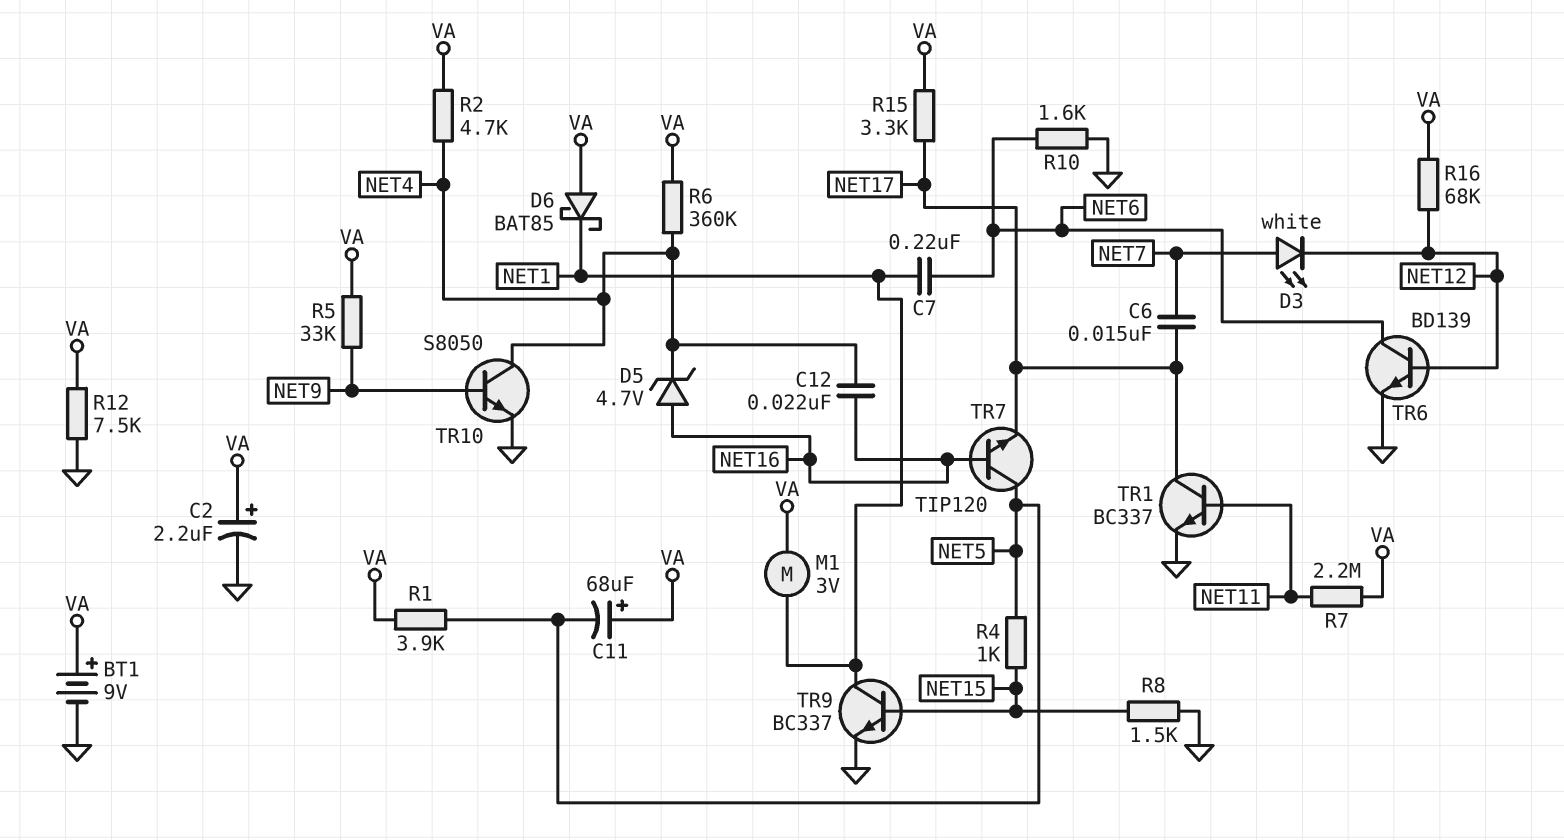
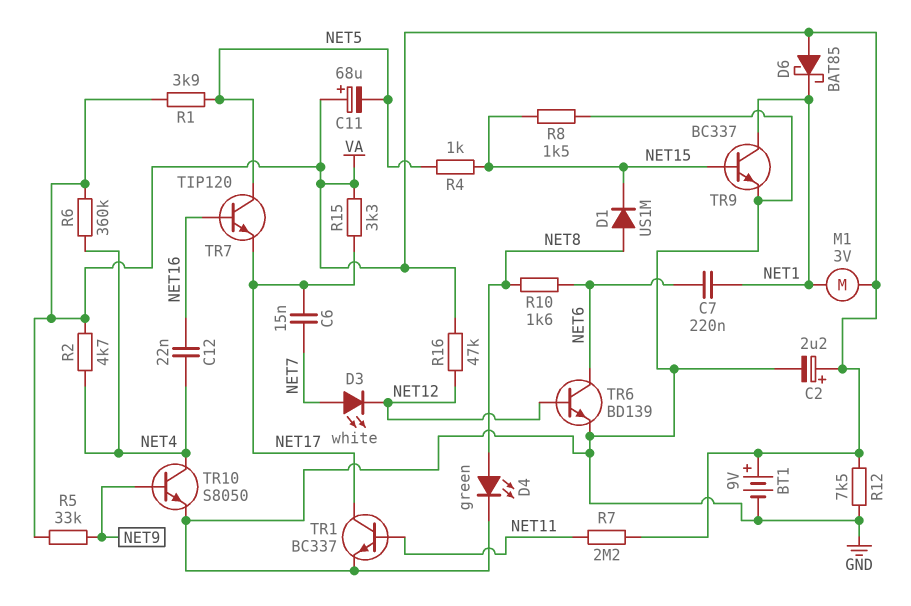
D1: none -> diode US1M (A NET8, K NET15)
D4: none -> LED green (A NET8, K GND)
D5: zener 4.7V (A NET16, K NET4) -> none
R10: 1.6k (GND, NET6) -> 1.6k (NET6, NET8)
R16: 68k (NET12, VA) -> 47k (NET12, VA)

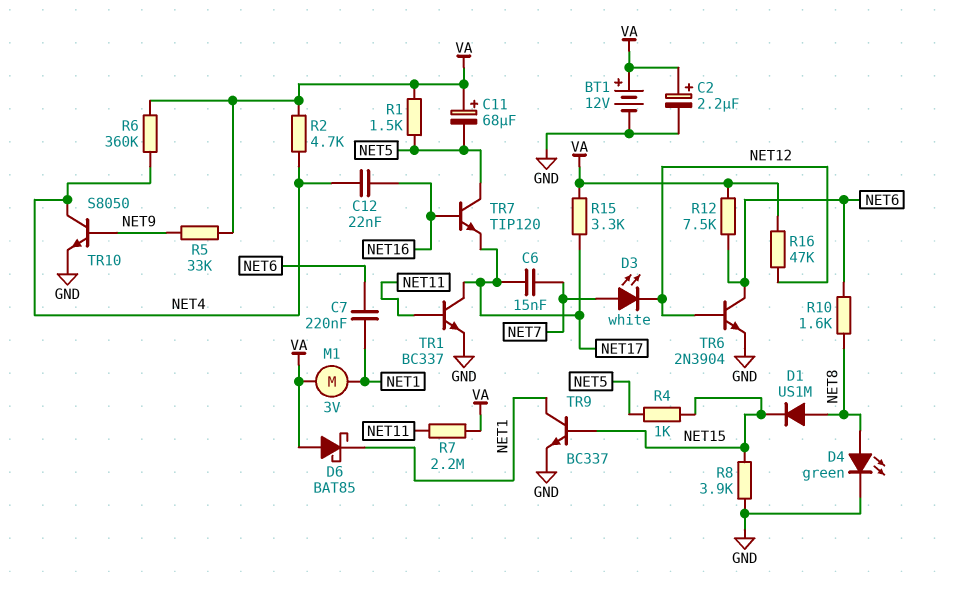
BT1: 9V (plus VA, minus GND) -> 12V (plus VA, minus GND)
R1: 3.9k (NET5, VA) -> 1.5k (NET5, VA)
R8: 1.5k (GND, NET15) -> 3.9k (GND, NET15)
R12: 7.5k (GND, VA) -> 7.5k (NET6, VA)
TR6: NPN BD139 (B NET12, C NET6, E GND) -> NPN 2N3904 (B NET12, C NET6, E GND)

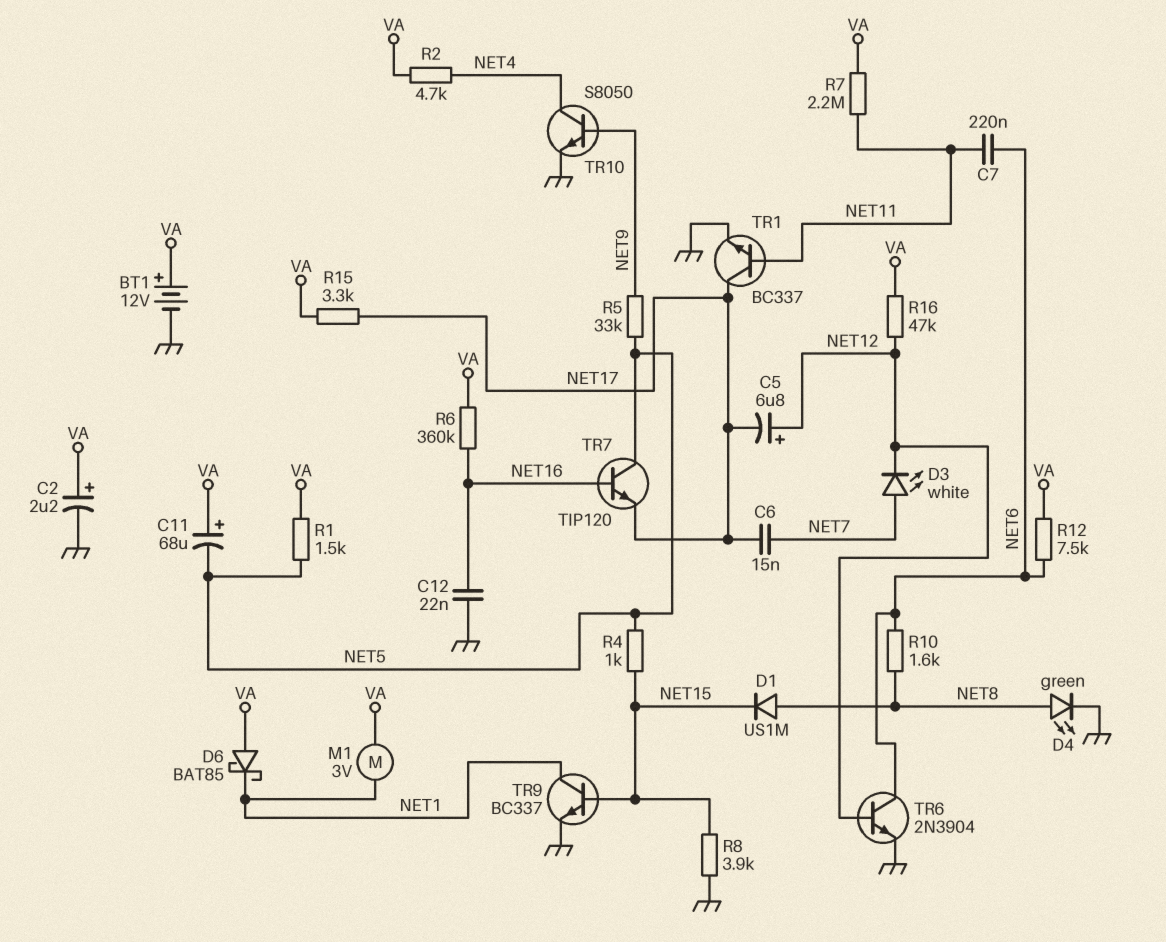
C5: none -> 6.8uF (plus NET12, minus NET17)
C7: 220nF (NET1, NET6) -> 220nF (NET6, NET11)
C12: 22nF (NET4, NET16) -> 22nF (GND, NET16)
R5: 33k (NET9, VA) -> 33k (NET5, NET9)
R6: 360k (NET4, VA) -> 360k (NET16, VA)

